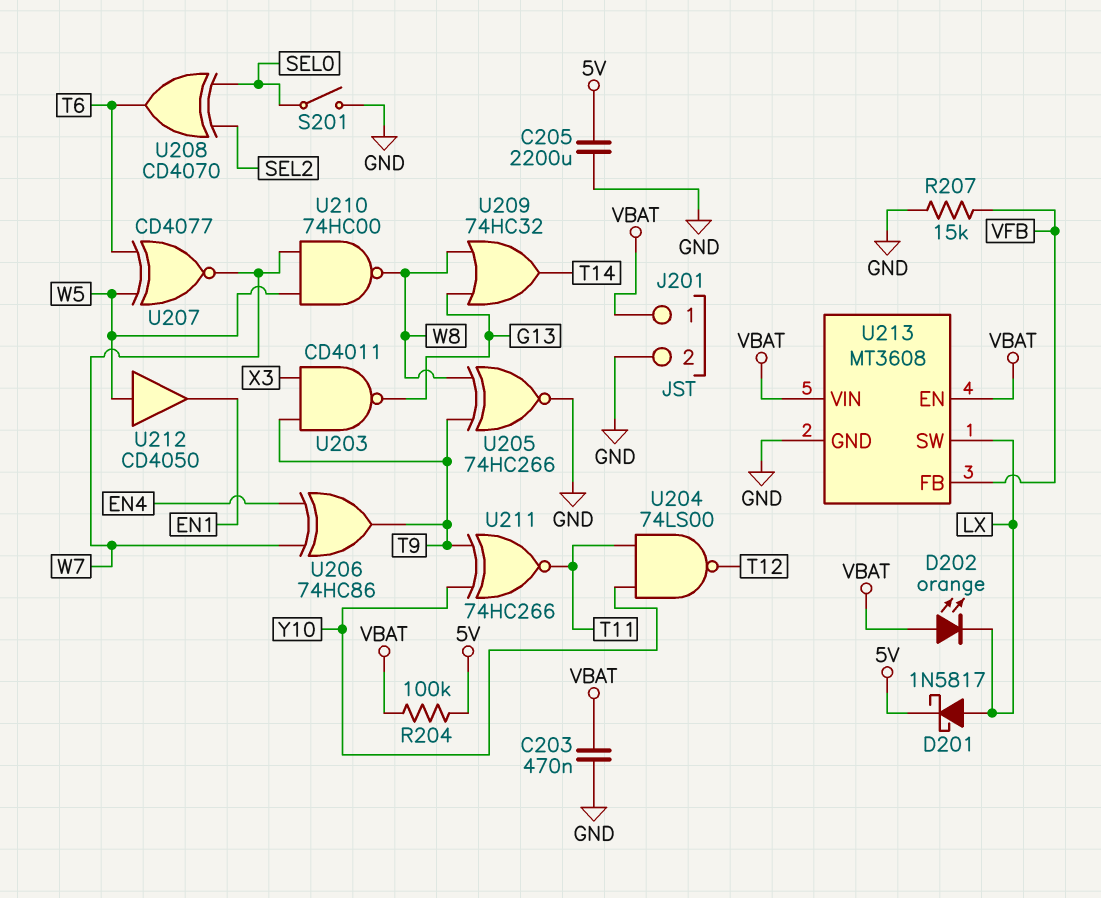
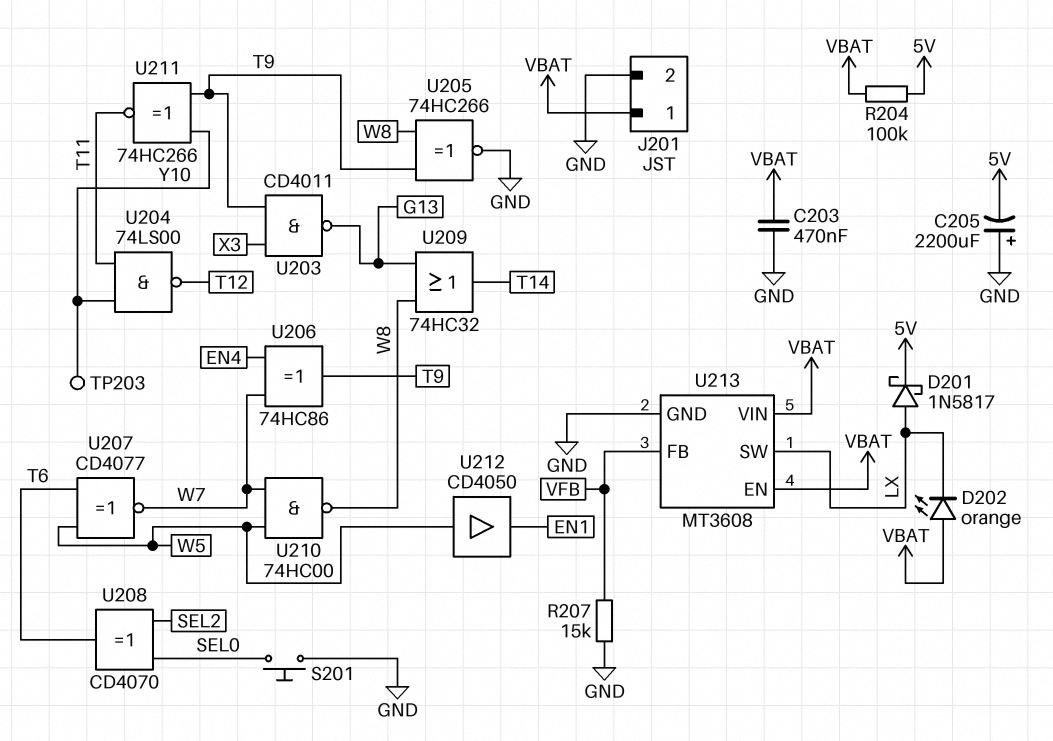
C205: 2200uF (5V, GND) -> 2200uF (plus GND, minus 5V)
S201: switch (GND, SEL0) -> button (GND, SEL0)
TP203: none -> test point (Y10)

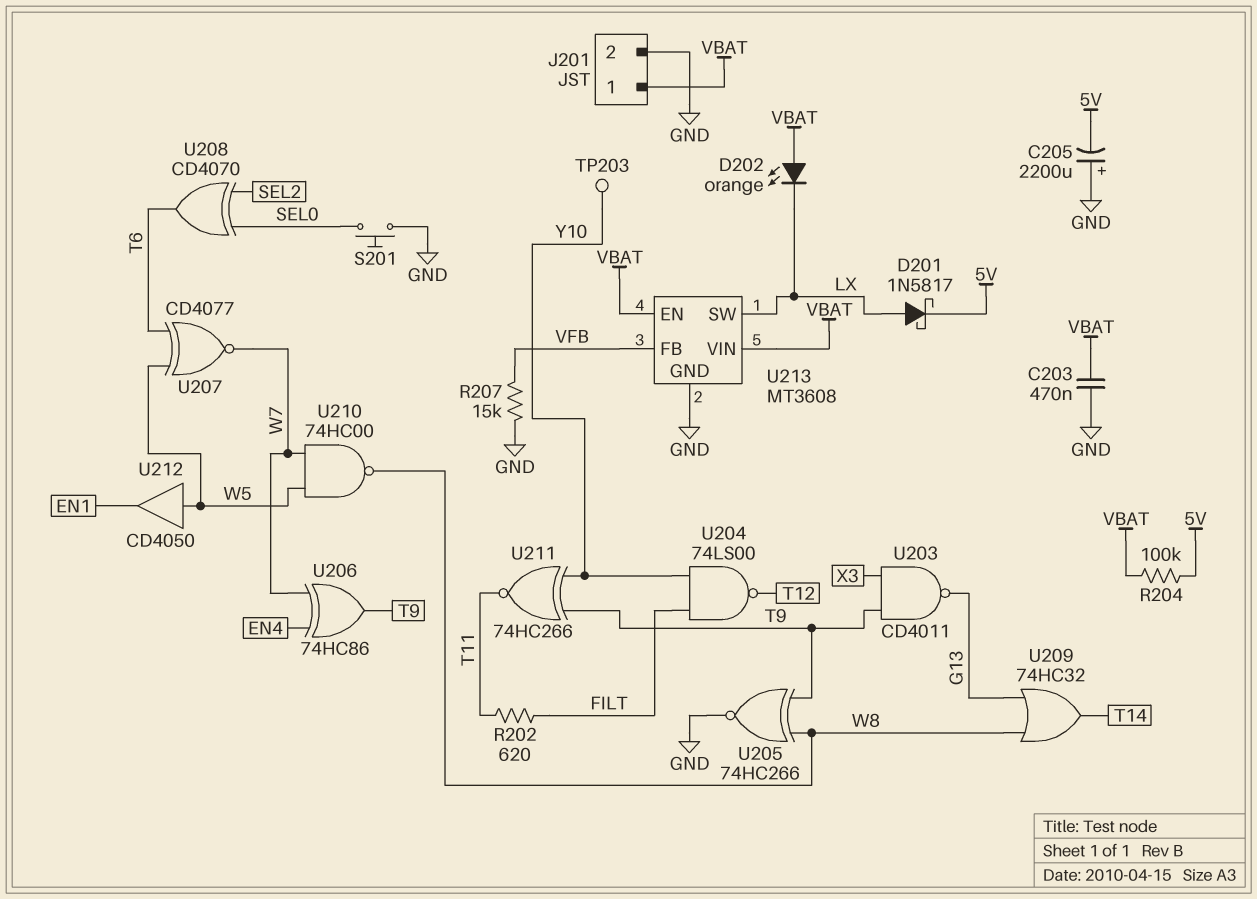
R202: none -> 620 (FILT, T11)
U204: NAND 74LS00 (in T11, in Y10, out T12) -> NAND 74LS00 (in FILT, in Y10, out T12)

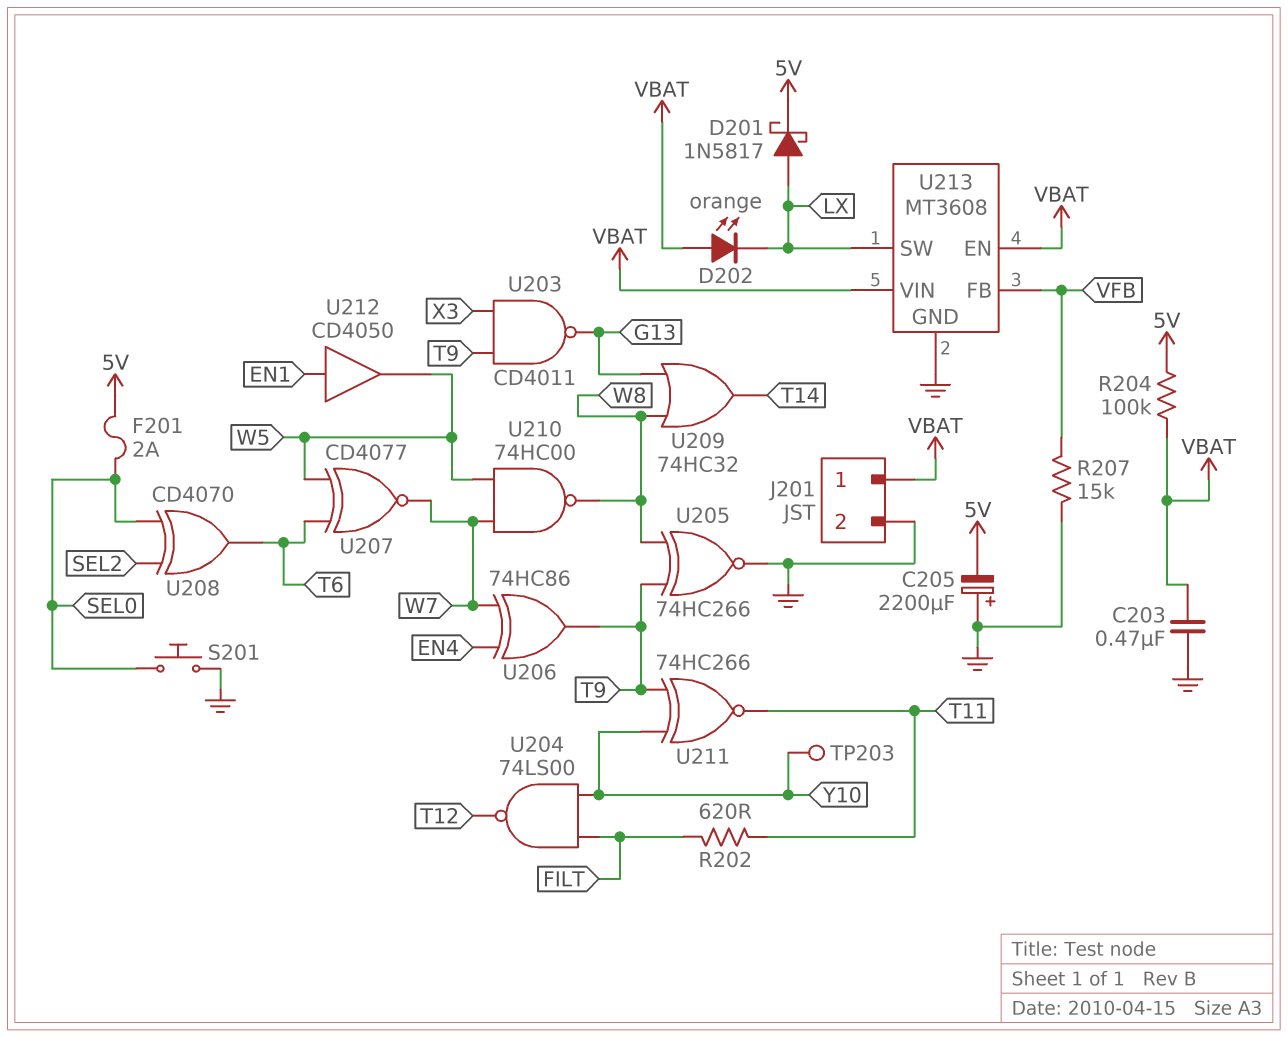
F201: none -> 2A (5V, SEL0)
U212: buffer CD4050 (in W5, out EN1) -> buffer CD4050 (in EN1, out W5)

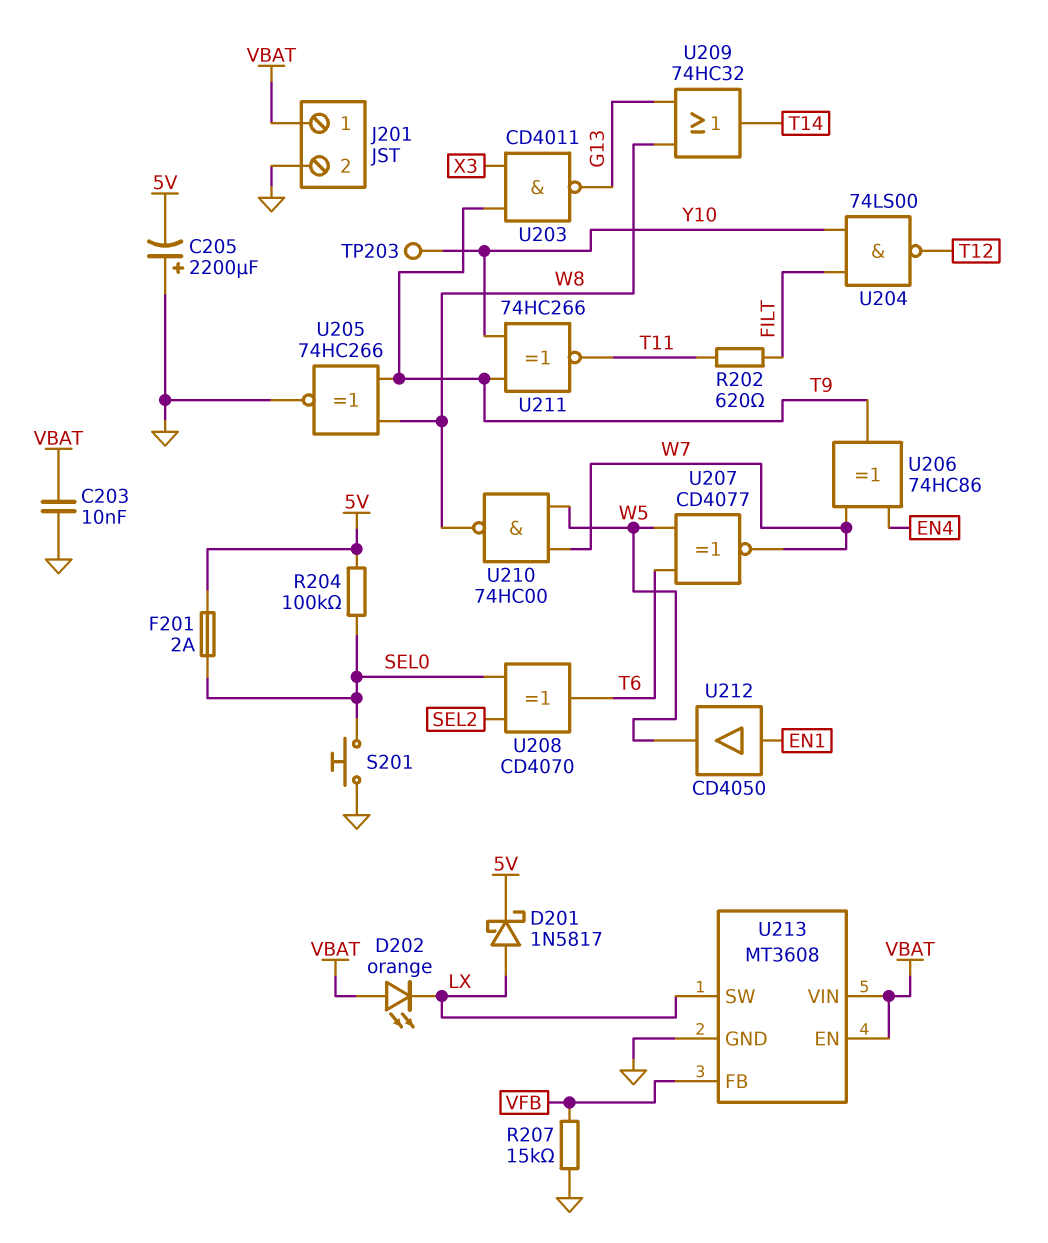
C203: 470nF (GND, VBAT) -> 10nF (GND, VBAT)
R204: 100k (5V, VBAT) -> 100k (5V, SEL0)

